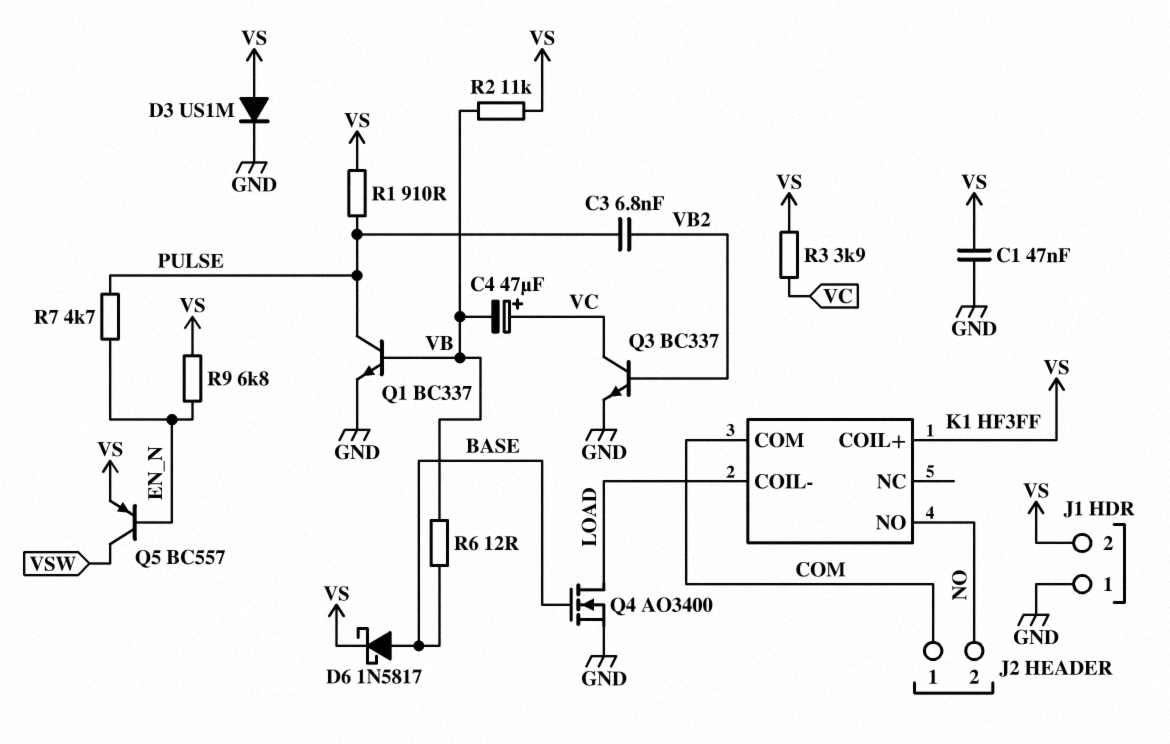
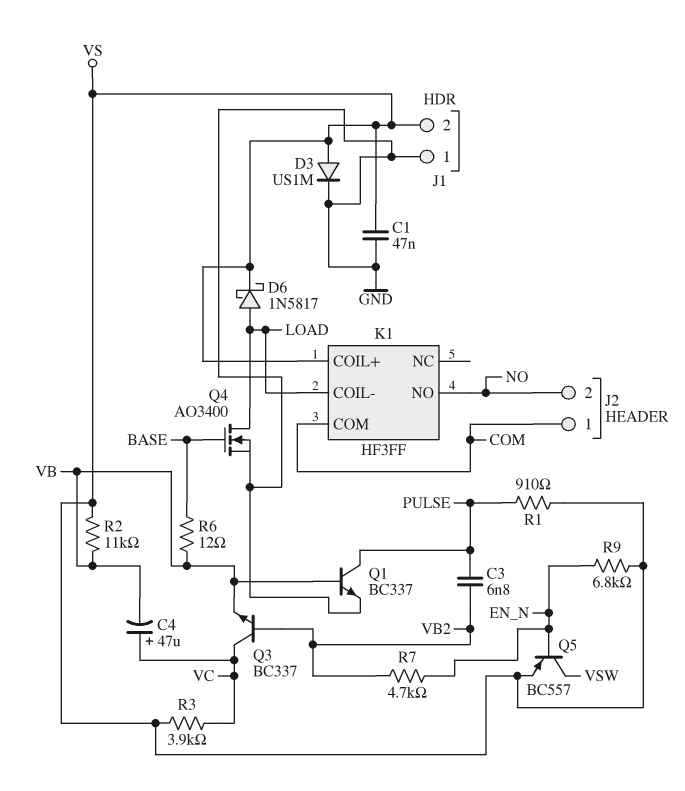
D6: schottky 1N5817 (A BASE, K VS) -> schottky 1N5817 (A LOAD, K VS)
Q3: NPN BC337 (B VB2, C VC, E GND) -> NPN BC337 (B VB2, C VC, E VB)
R7: 4.7k (EN_N, PULSE) -> 4.7k (EN_N, VB2)

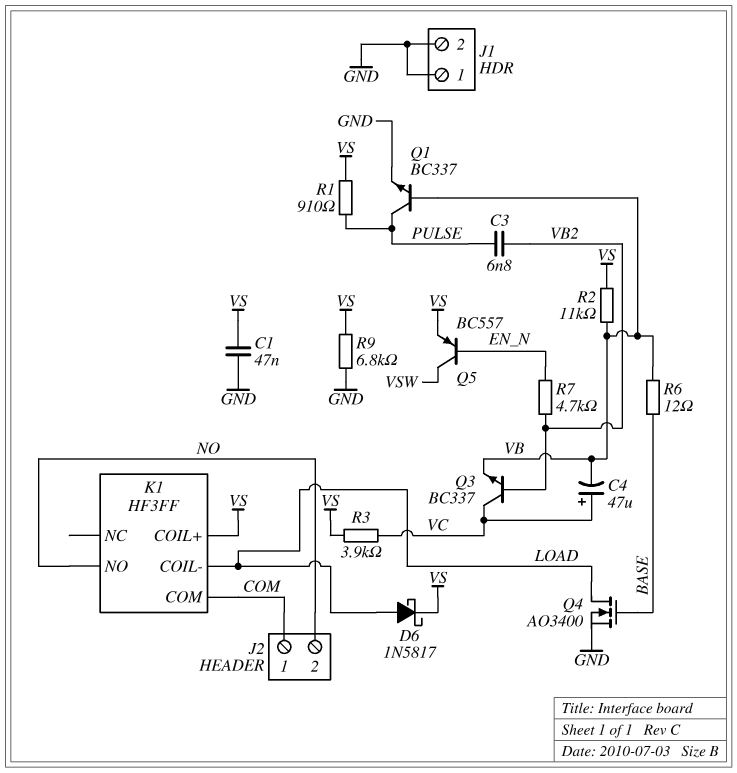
D3: diode US1M (A VS, K GND) -> none
J1 pin 2: VS -> GND
R9: 6.8k (EN_N, VS) -> 6.8k (GND, VS)

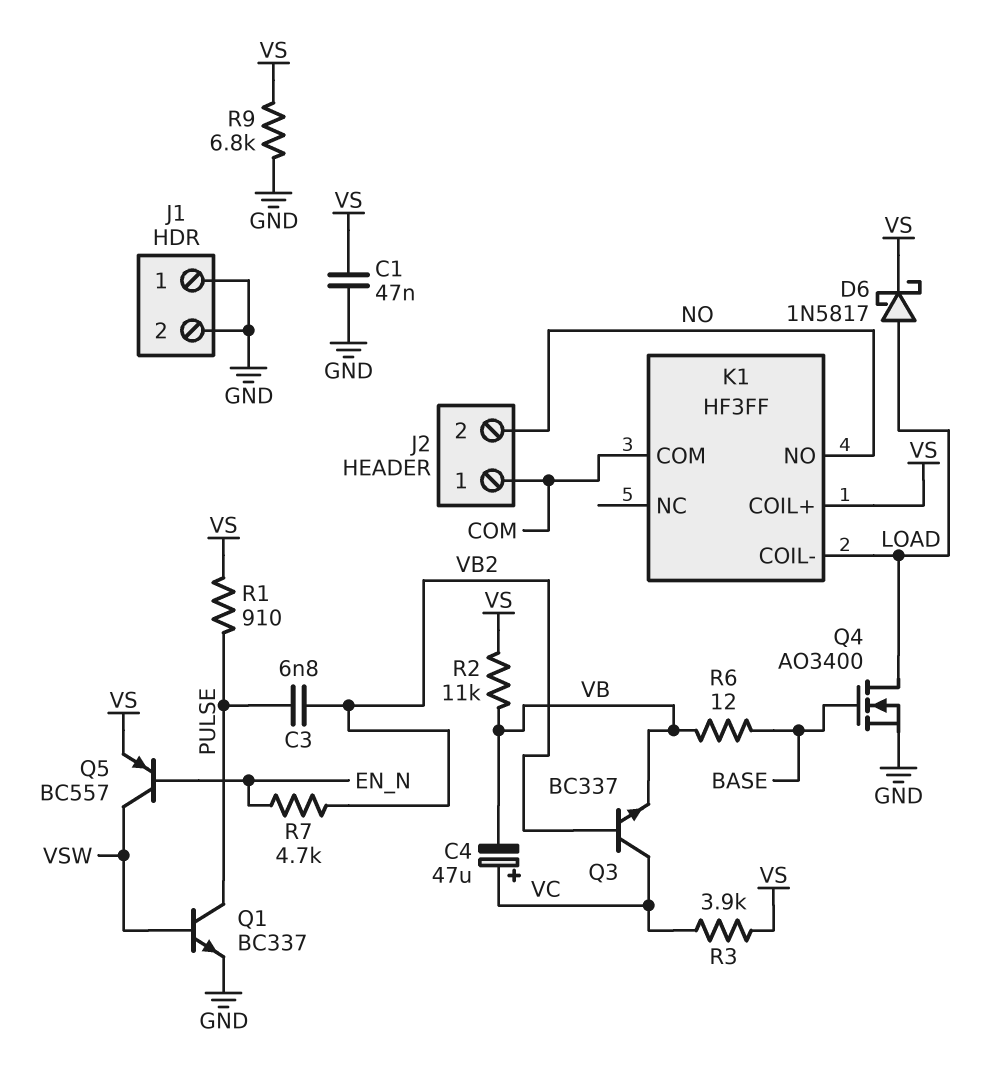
Q1: NPN BC337 (B VB, C PULSE, E GND) -> NPN BC337 (B VSW, C PULSE, E GND)

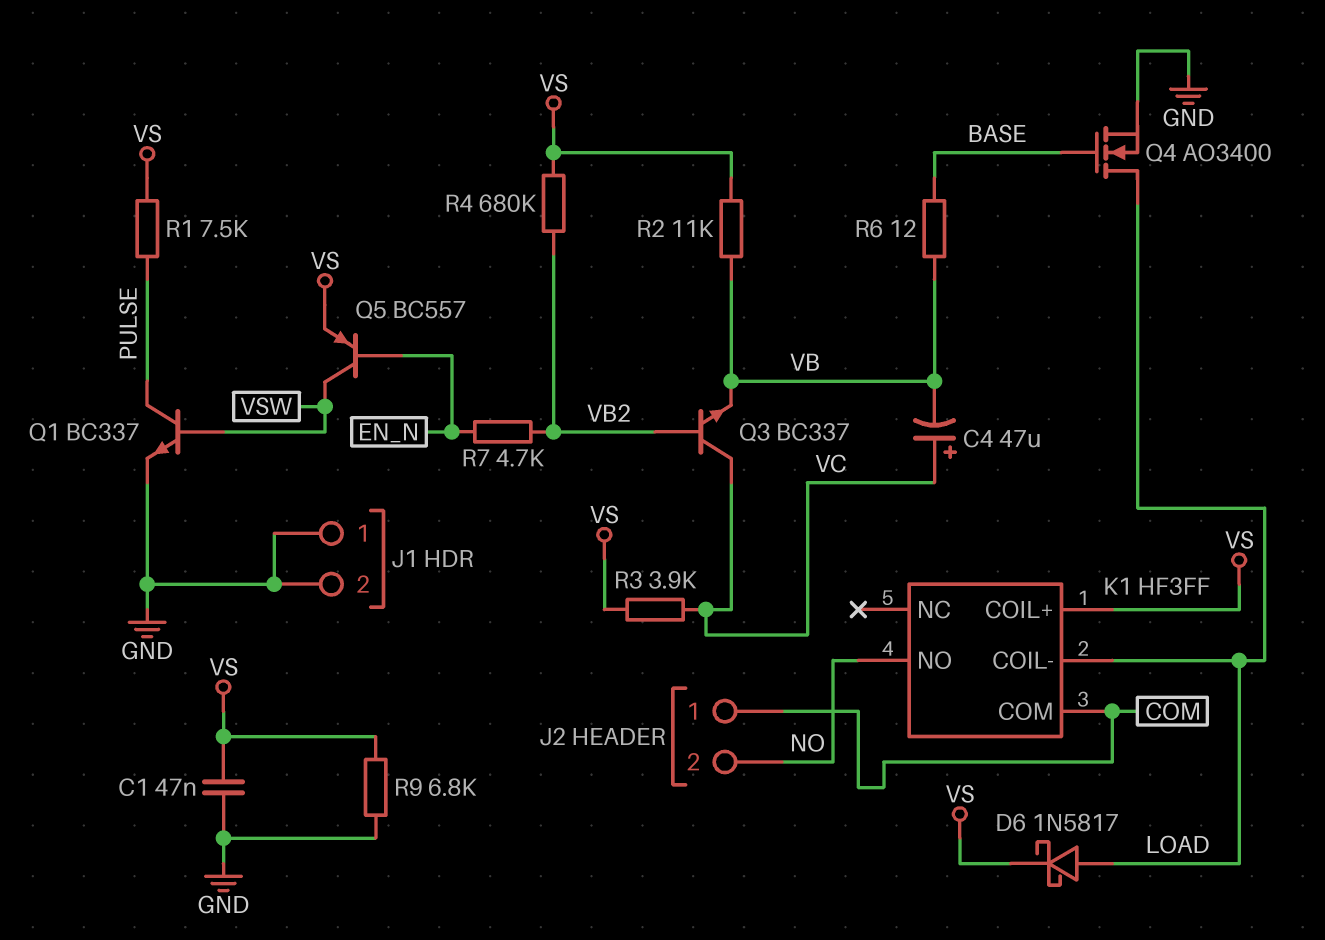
C3: 6.8nF (PULSE, VB2) -> none
R1: 910 (PULSE, VS) -> 7.5k (PULSE, VS)
R4: none -> 680k (VB2, VS)

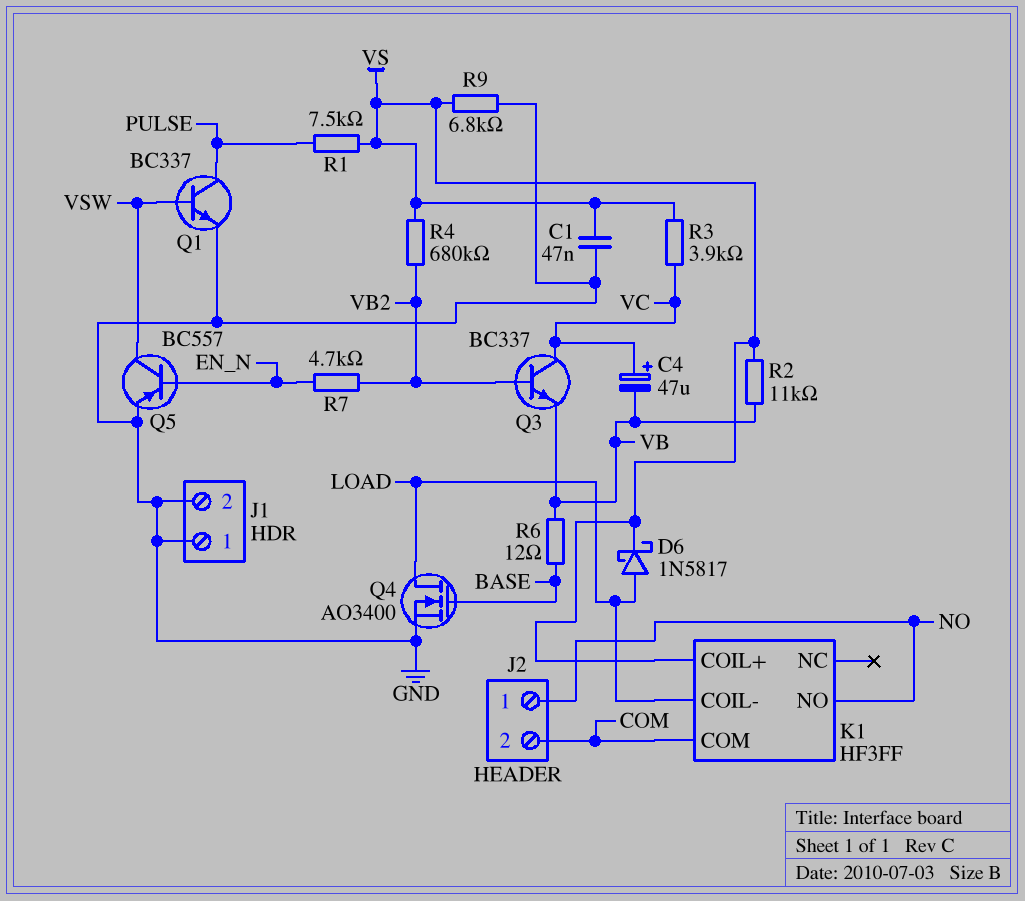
J2 pin 1: COM -> NO
J2 pin 2: NO -> COM
Q5: PNP BC557 (B EN_N, C VSW, E VS) -> PNP BC557 (B EN_N, C VSW, E GND)

